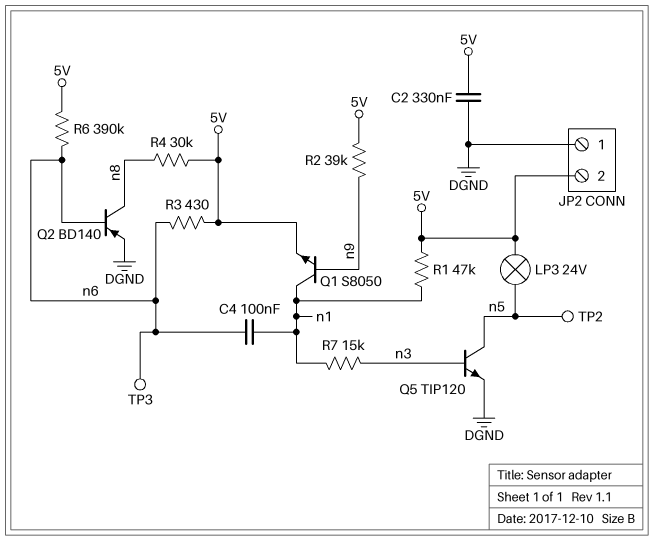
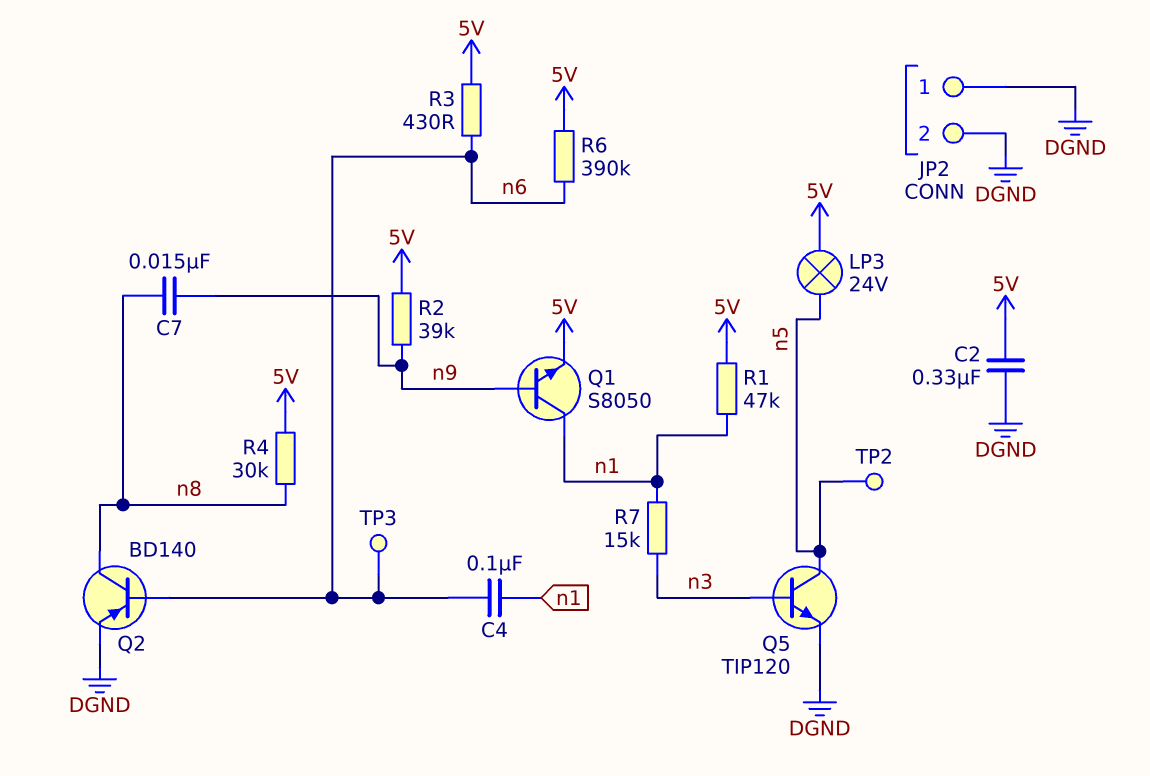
C7: none -> 15nF (n8, n9)
JP2 pin 2: 5V -> DGND

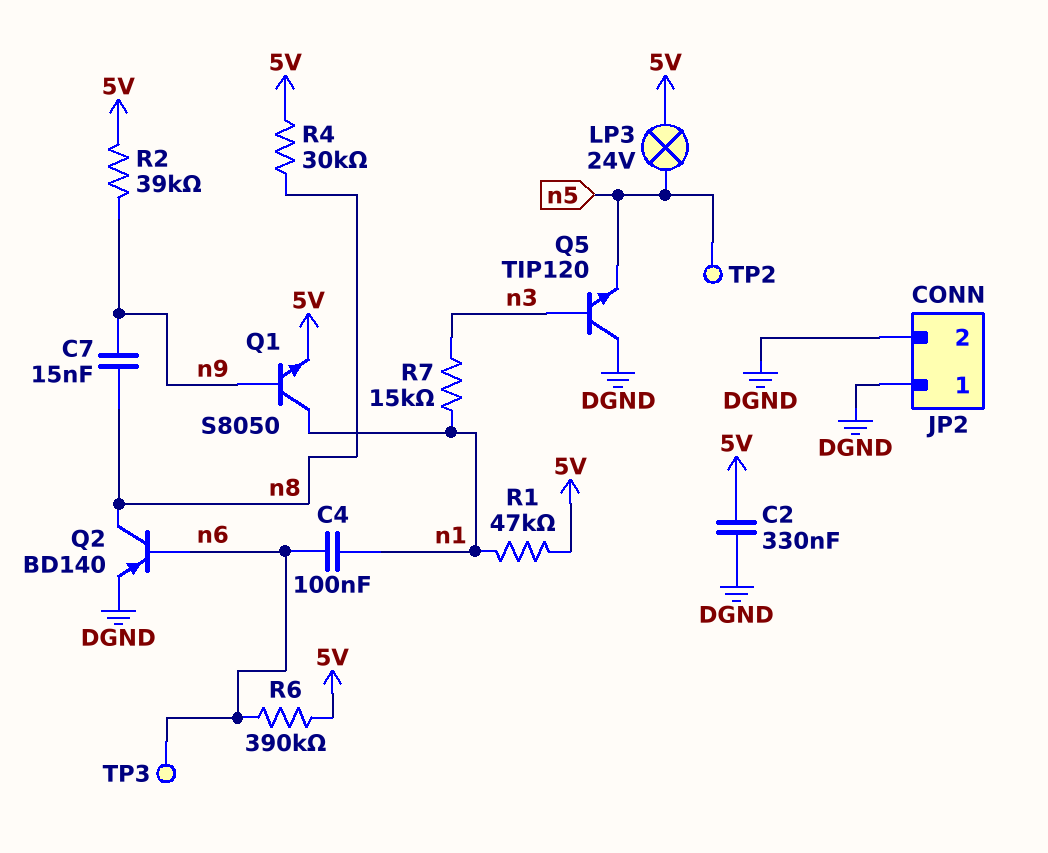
Q5: NPN TIP120 (B n3, C n5, E DGND) -> NPN TIP120 (B n3, C DGND, E n5)
R3: 430 (5V, n6) -> none

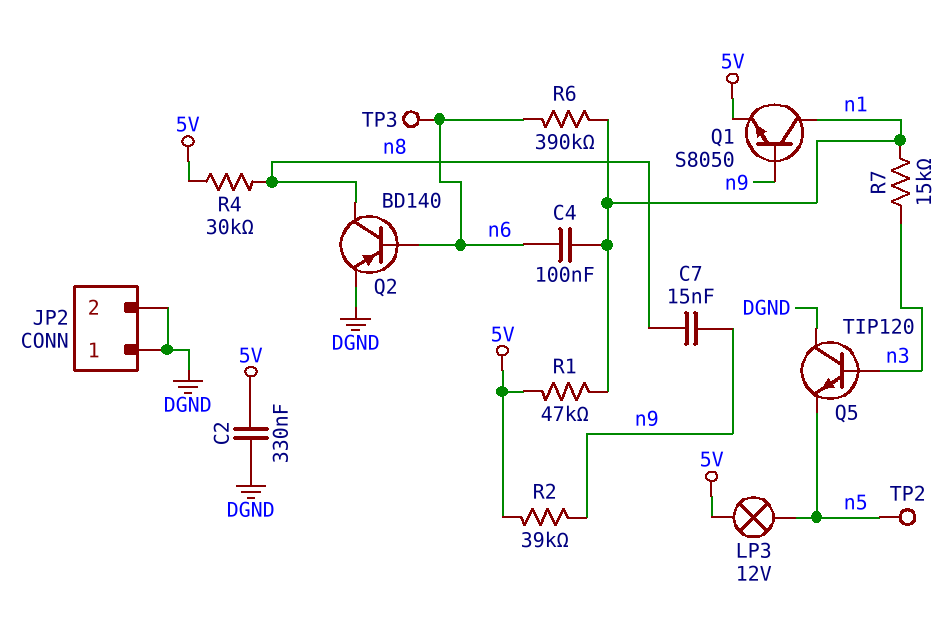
LP3: lamp 24V (5V, n5) -> lamp 12V (5V, n5)
R6: 390k (5V, n6) -> 390k (n1, n6)

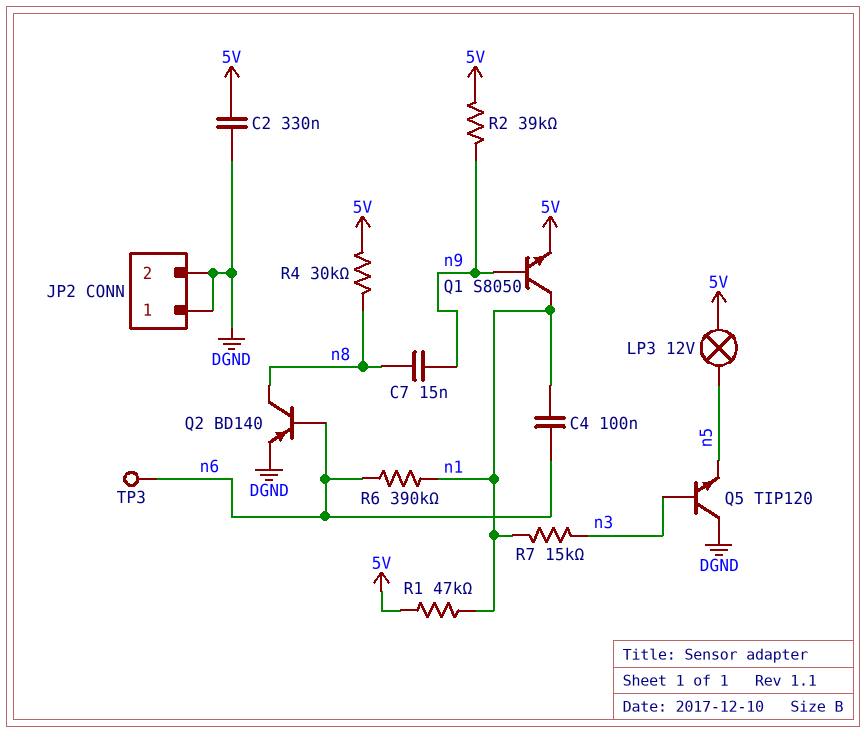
TP2: test point (n5) -> none

